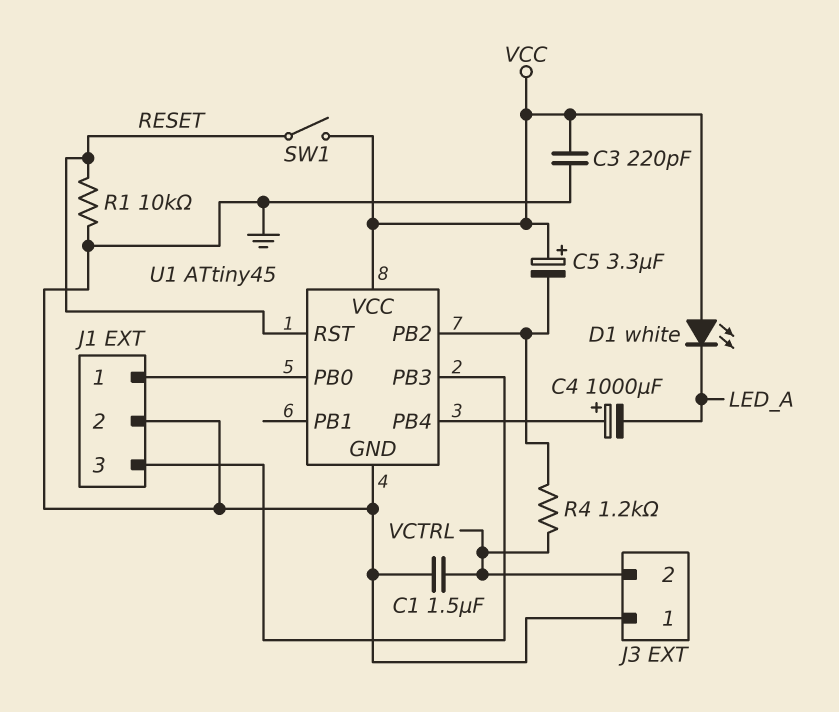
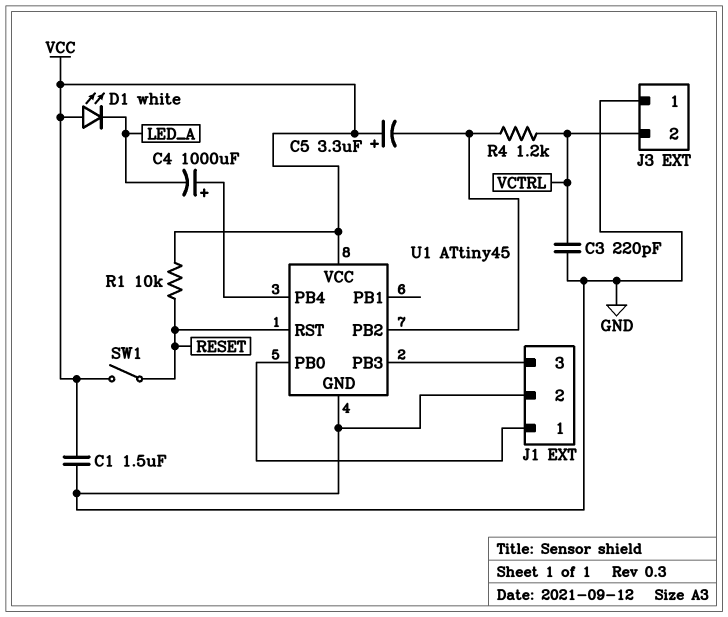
C1: 1.5uF (GND, VCTRL) -> 1.5uF (GND, VCC)
C3: 220pF (GND, VCC) -> 220pF (GND, VCTRL)
R1: 10k (GND, RESET) -> 10k (RESET, VCC)

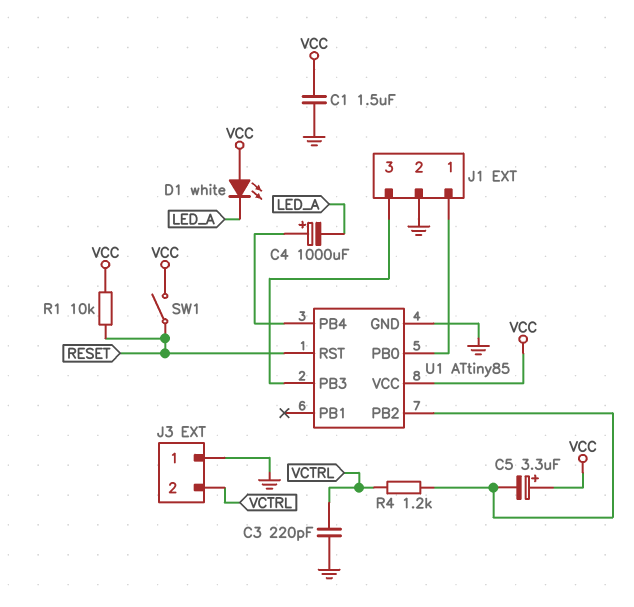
U1: ATtiny45 -> ATtiny85

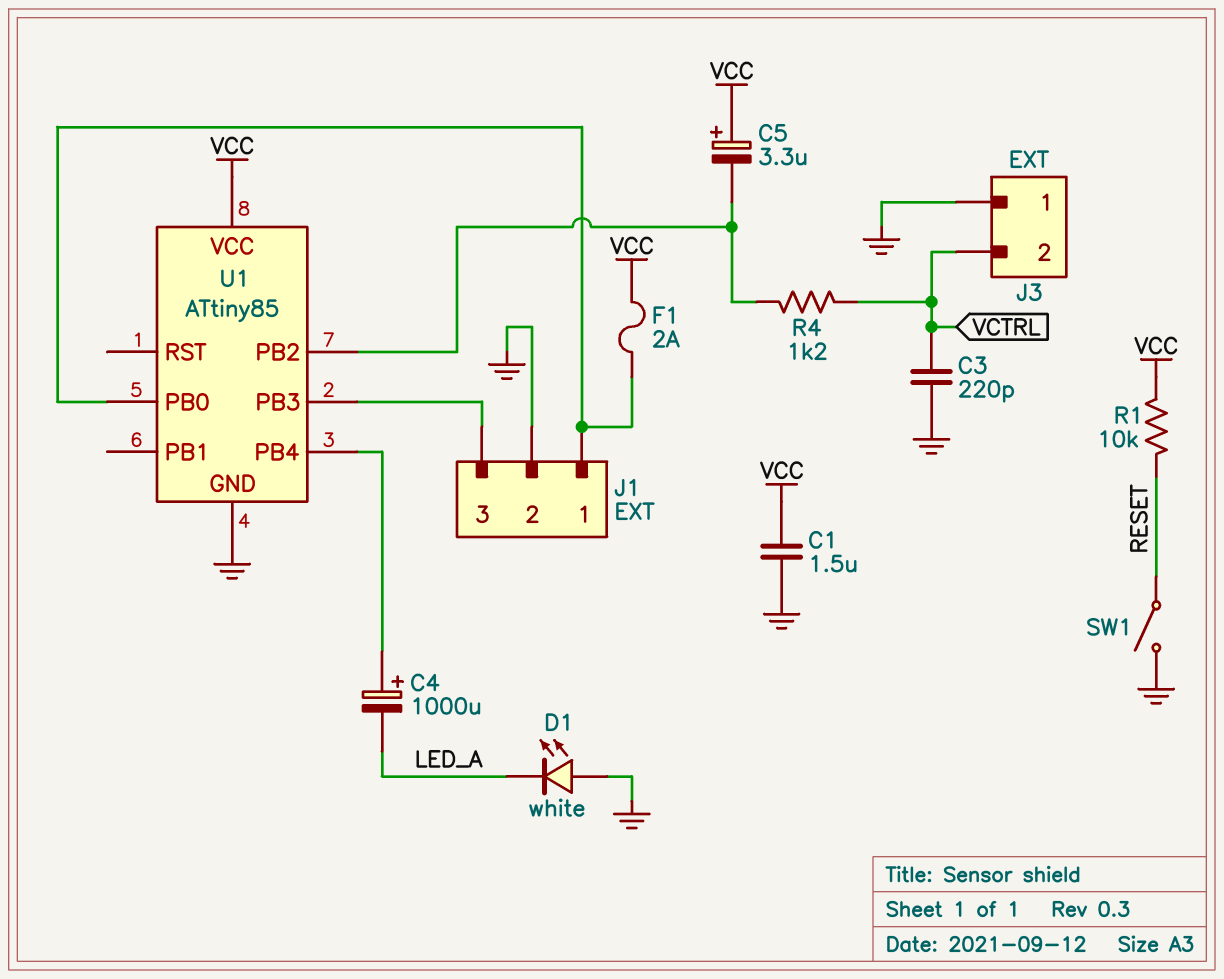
D1: LED white (A VCC, K LED_A) -> LED white (A GND, K LED_A)
F1: none -> 2A (J1/1, VCC)
SW1: switch (RESET, VCC) -> switch (GND, RESET)
U1 pin RST: RESET -> none

